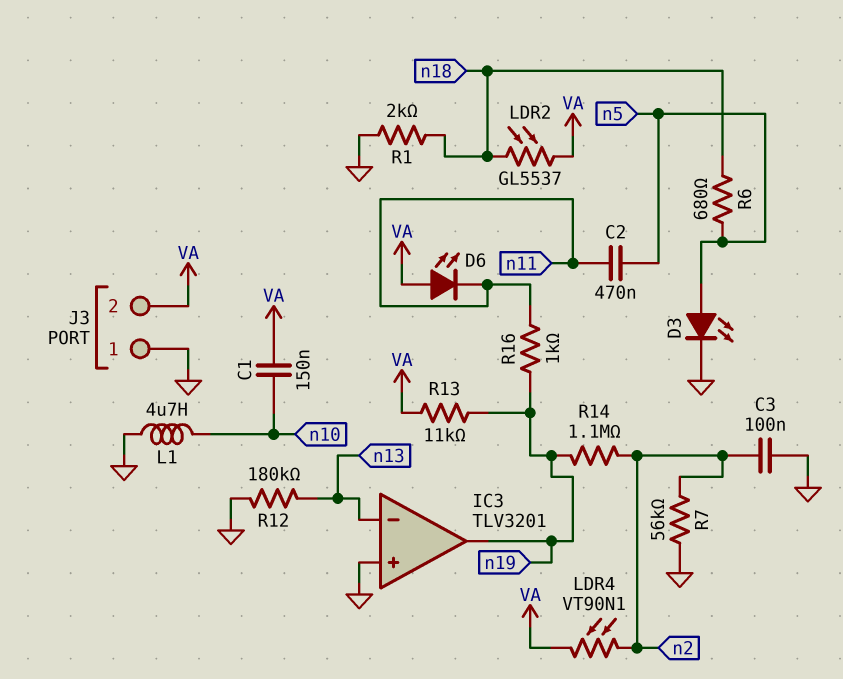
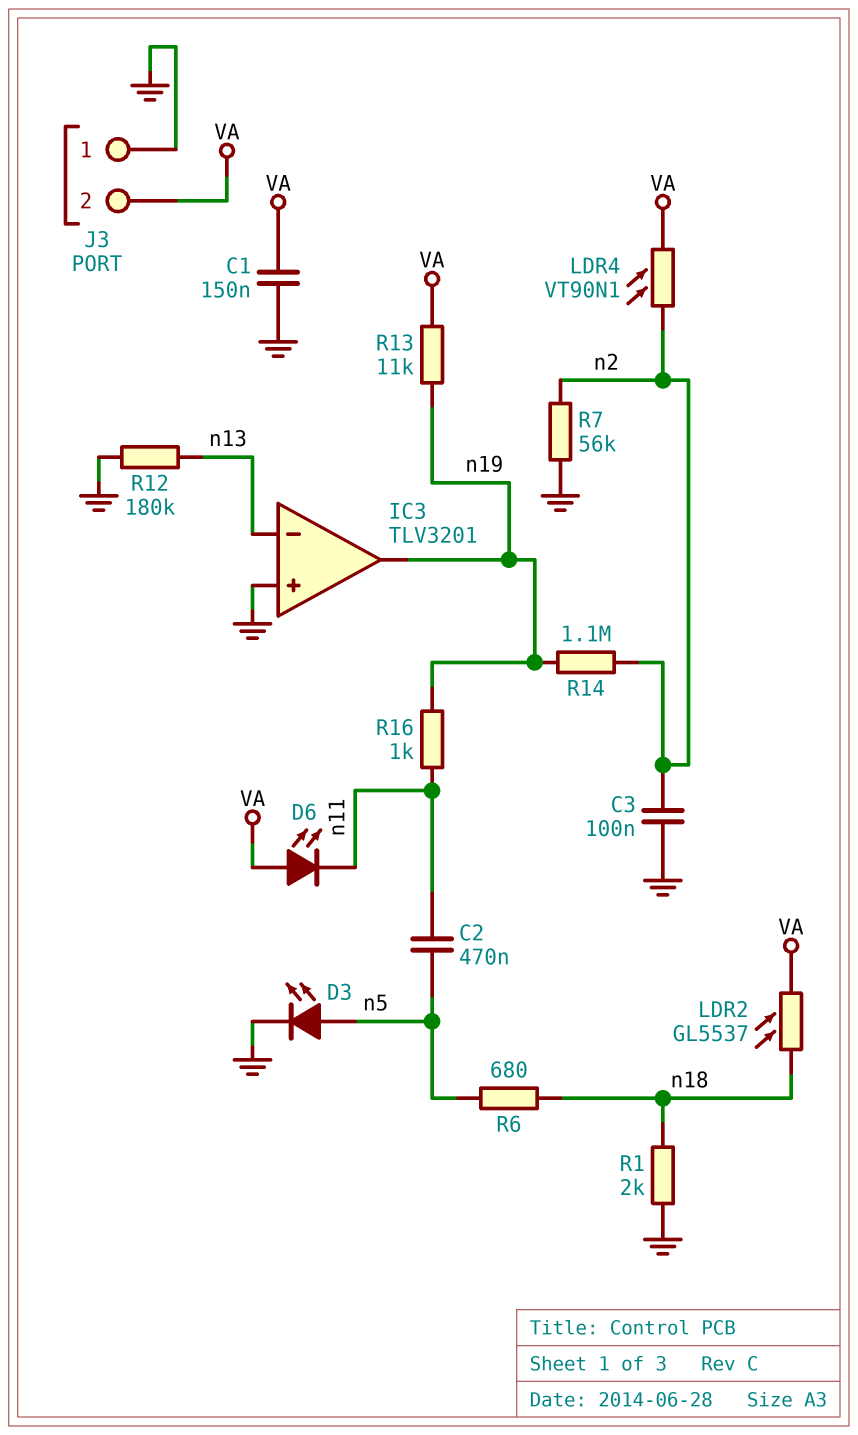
C1: 150nF (VA, n10) -> 150nF (GND, VA)
L1: 4.7uH (GND, n10) -> none

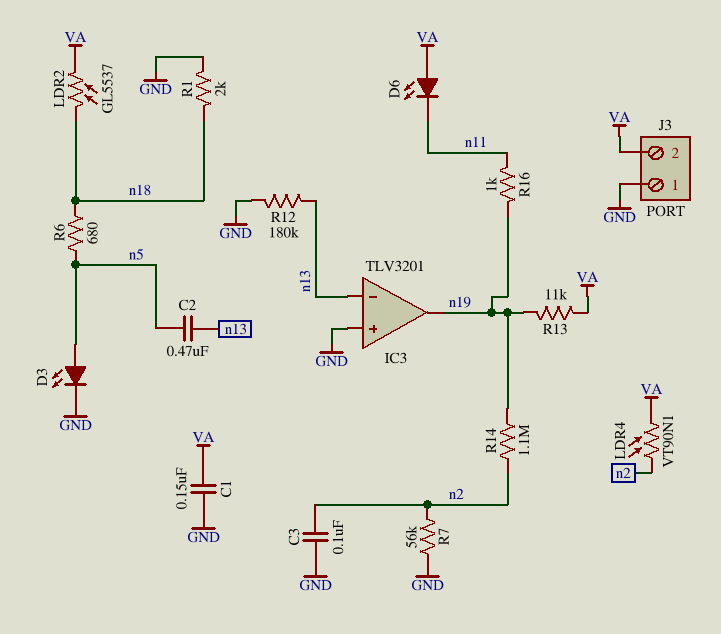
C2: 470nF (n5, n11) -> 470nF (n5, n13)

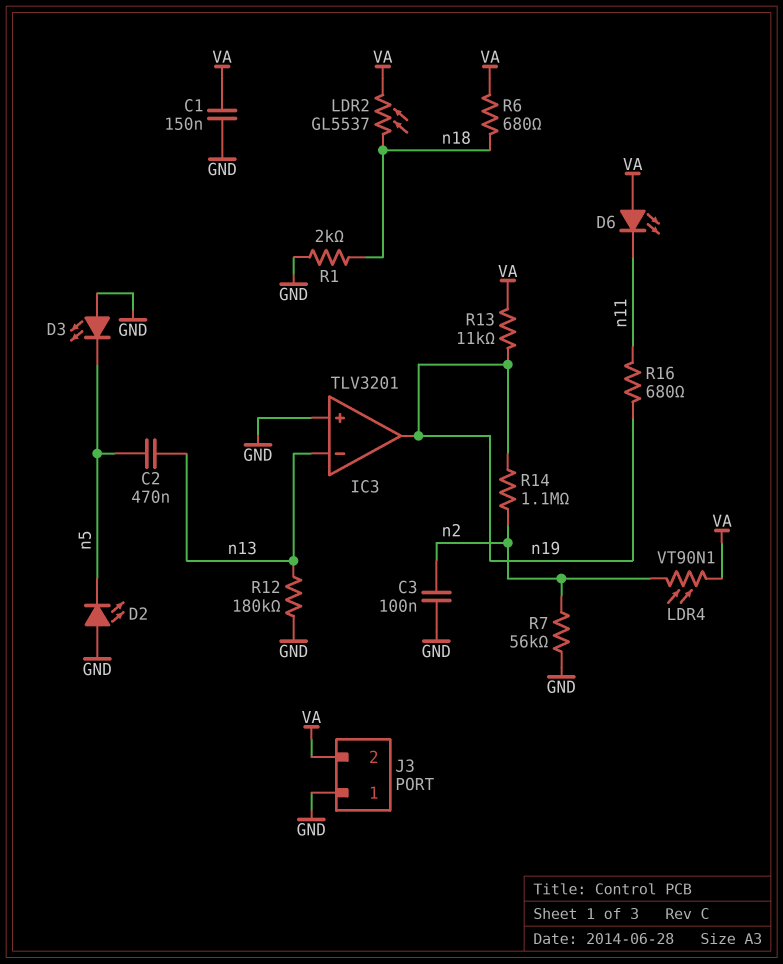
D2: none -> LED (A GND, K n5)
D3: LED (A n5, K GND) -> LED (A GND, K n5)
R6: 680 (n5, n18) -> 680 (VA, n18)
R16: 1k (n11, n19) -> 680 (n11, n19)

